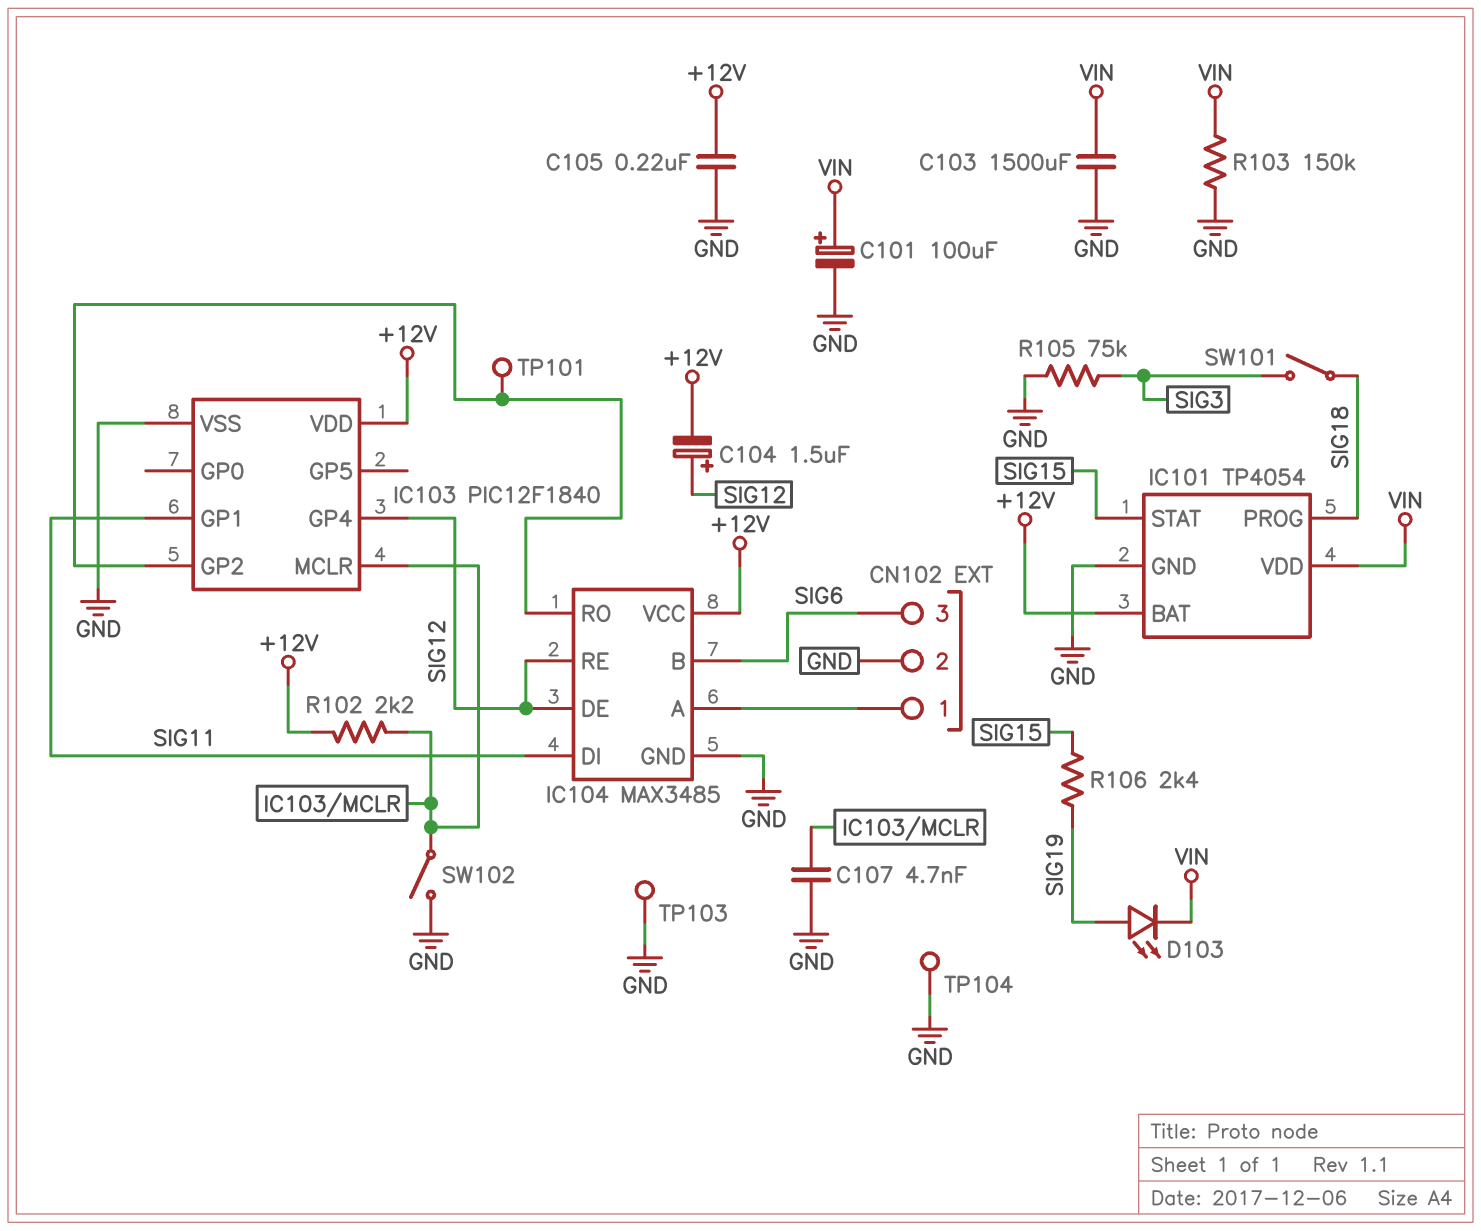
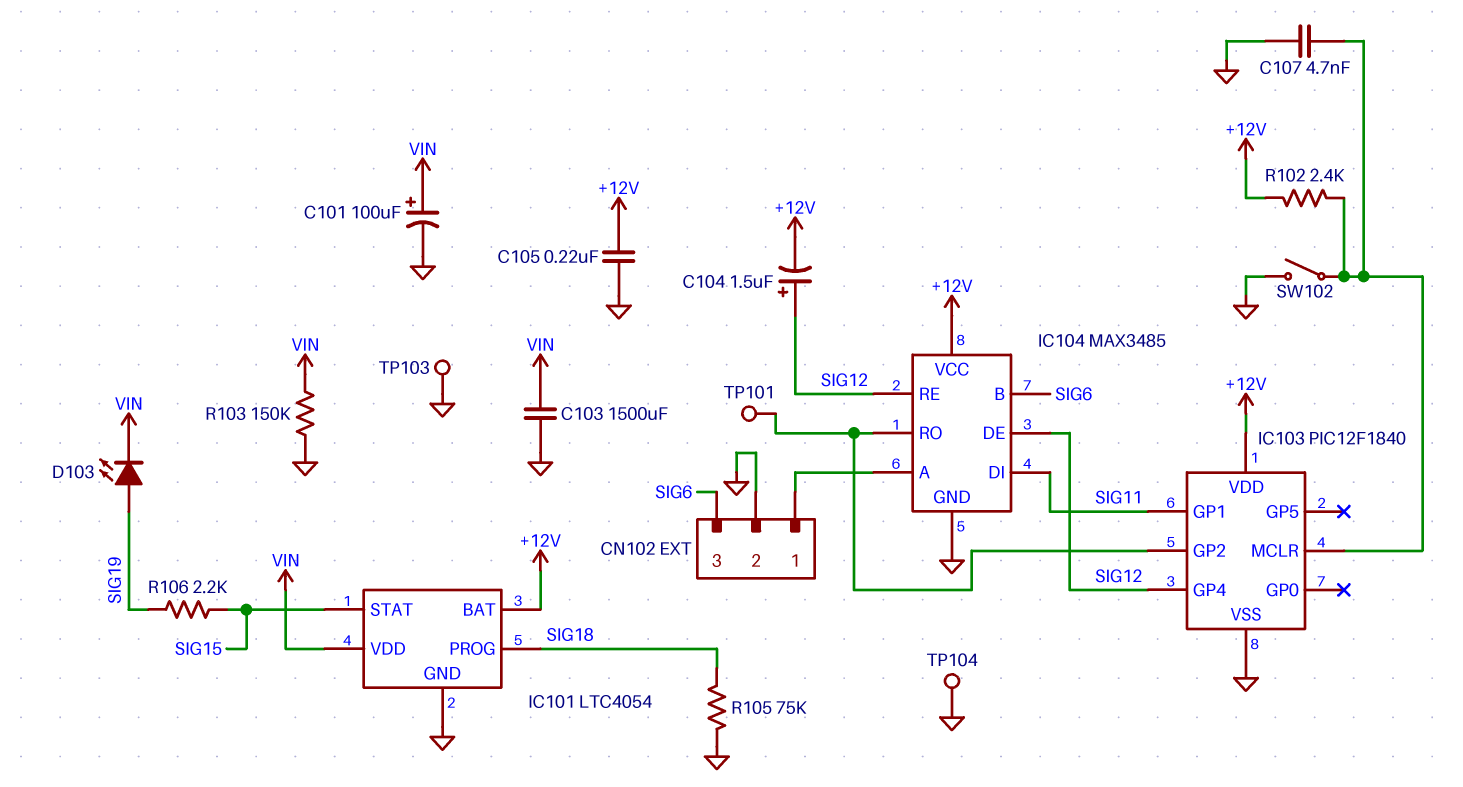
IC101: TP4054 -> LTC4054
R102: 2.2k (+12V, IC103/MCLR) -> 2.4k (+12V, IC103/MCLR)
R105: 75k (GND, SIG3) -> 75k (GND, SIG18)
R106: 2.4k (SIG15, SIG19) -> 2.2k (SIG15, SIG19)
SW101: switch (SIG3, SIG18) -> none

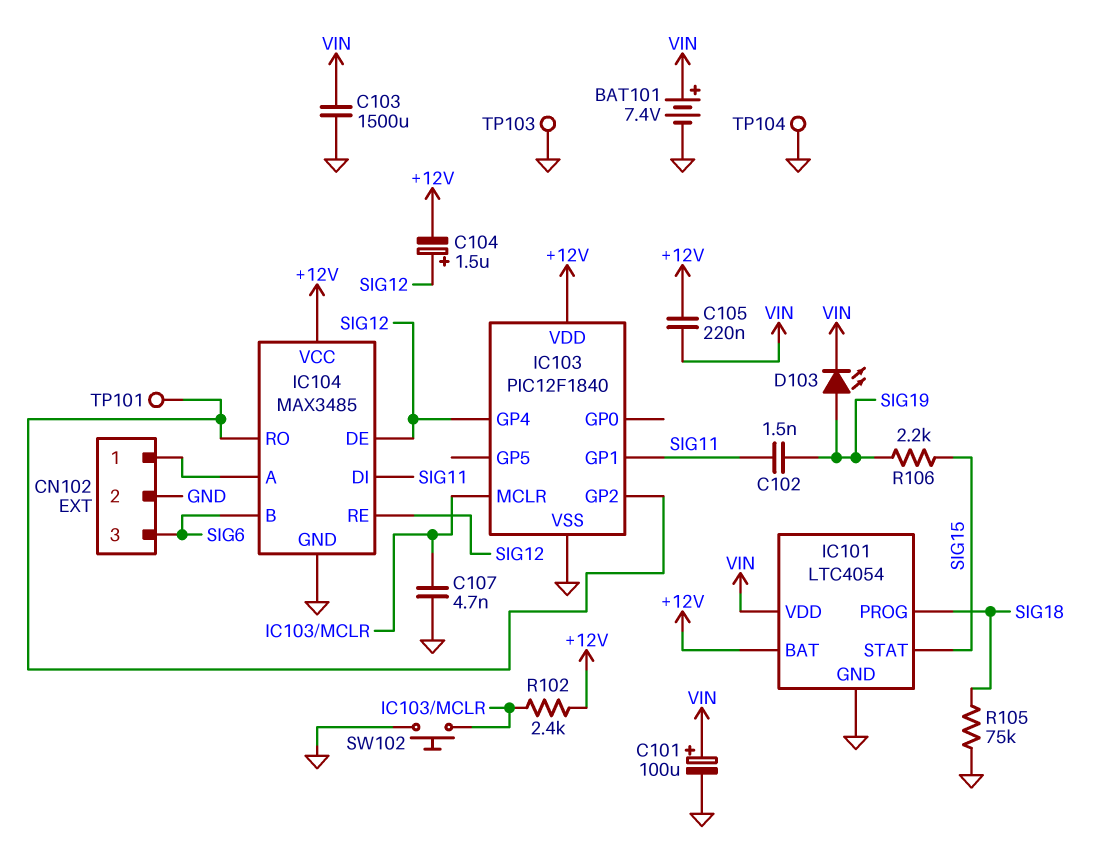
BAT101: none -> 7.4V (plus VIN, minus GND)
C102: none -> 1.5nF (SIG11, SIG19)
C105: 220nF (+12V, GND) -> 220nF (+12V, VIN)
R103: 150k (GND, VIN) -> none
SW102: switch (GND, IC103/MCLR) -> button (GND, IC103/MCLR)

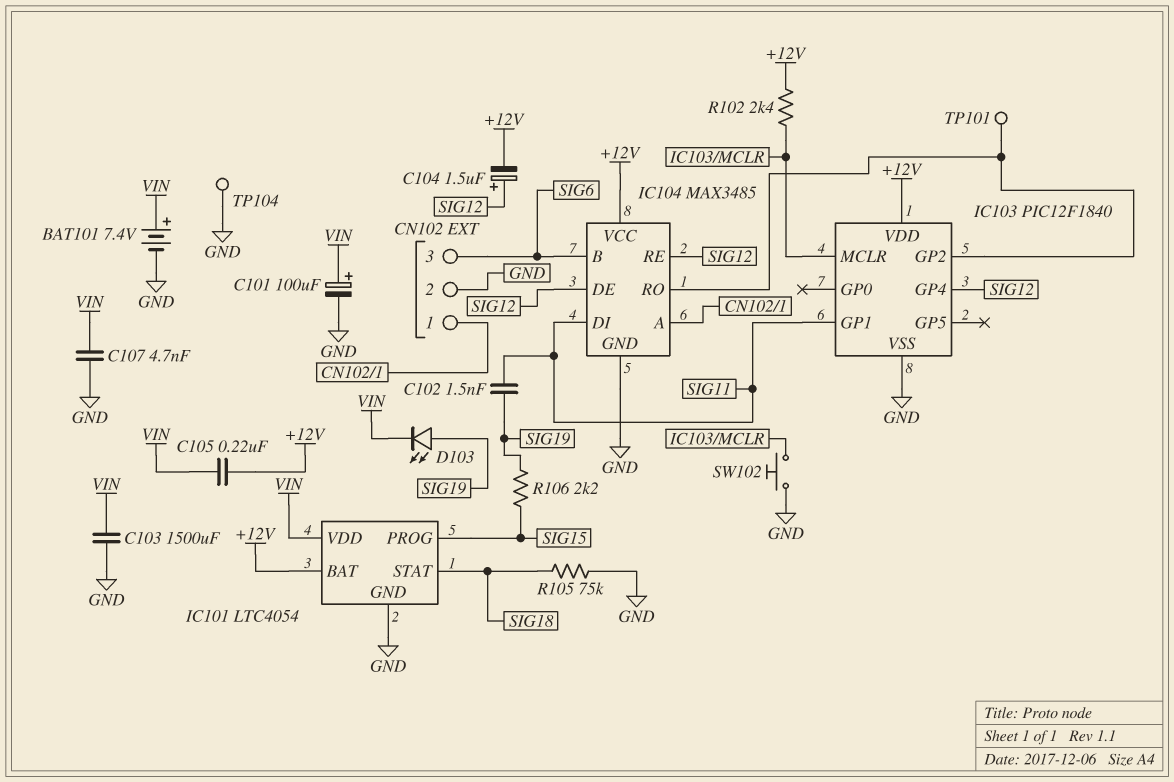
C107: 4.7nF (GND, IC103/MCLR) -> 4.7nF (GND, VIN)
IC101 pin PROG: SIG18 -> SIG15
IC101 pin STAT: SIG15 -> SIG18
TP103: test point (GND) -> none

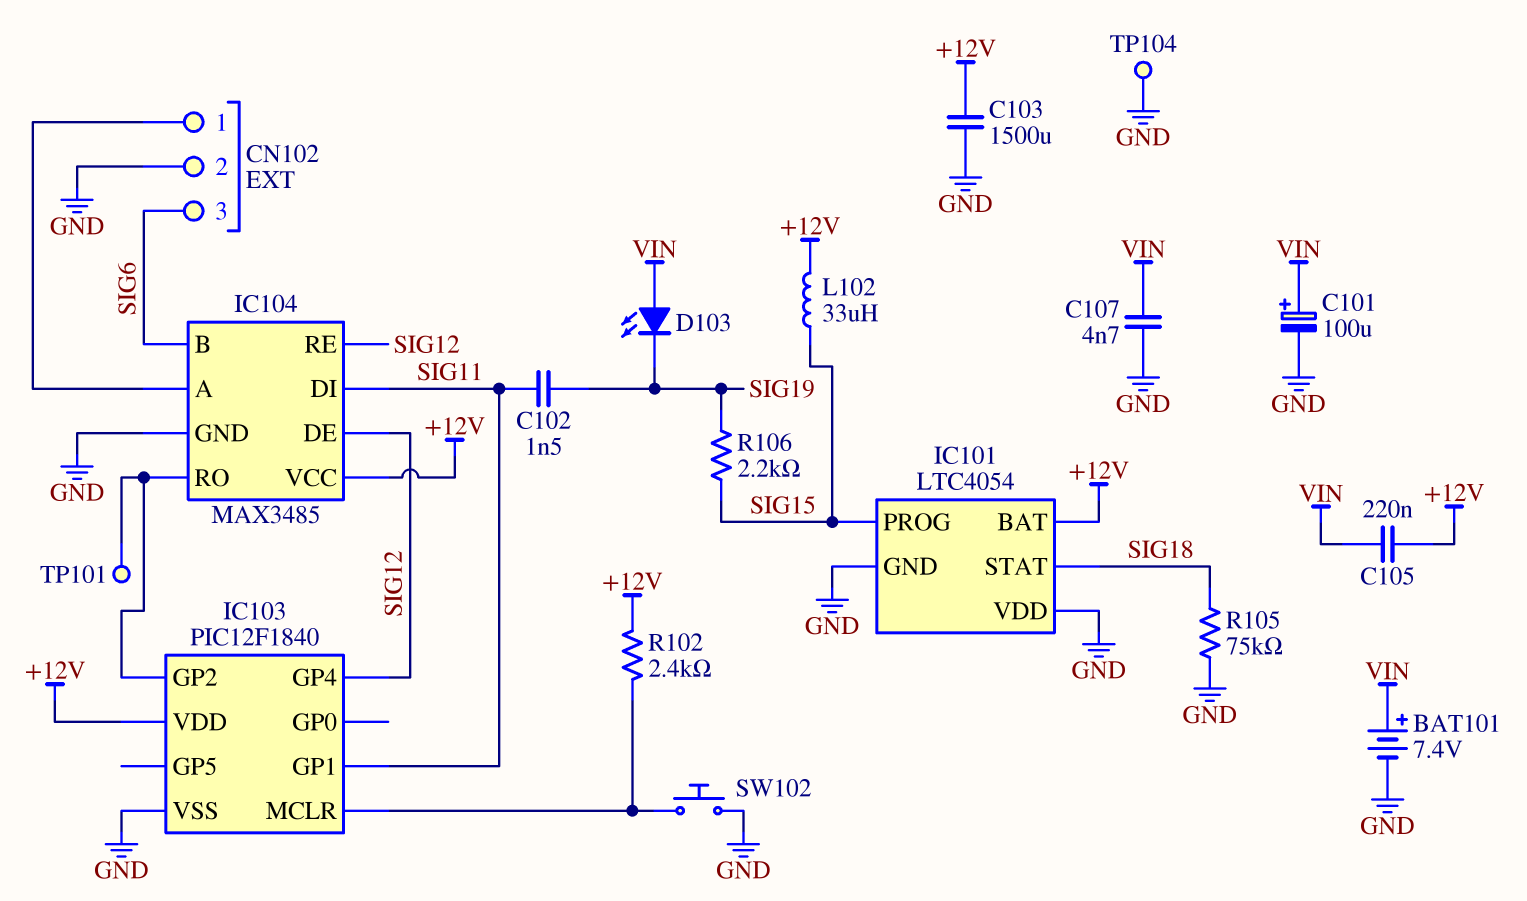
C103: 1500uF (GND, VIN) -> 1500uF (+12V, GND)
C104: 1.5uF (plus SIG12, minus +12V) -> none
D103: LED (A SIG19, K VIN) -> LED (A VIN, K SIG19)
IC101 pin VDD: VIN -> GND
L102: none -> 33uH (+12V, SIG15)

